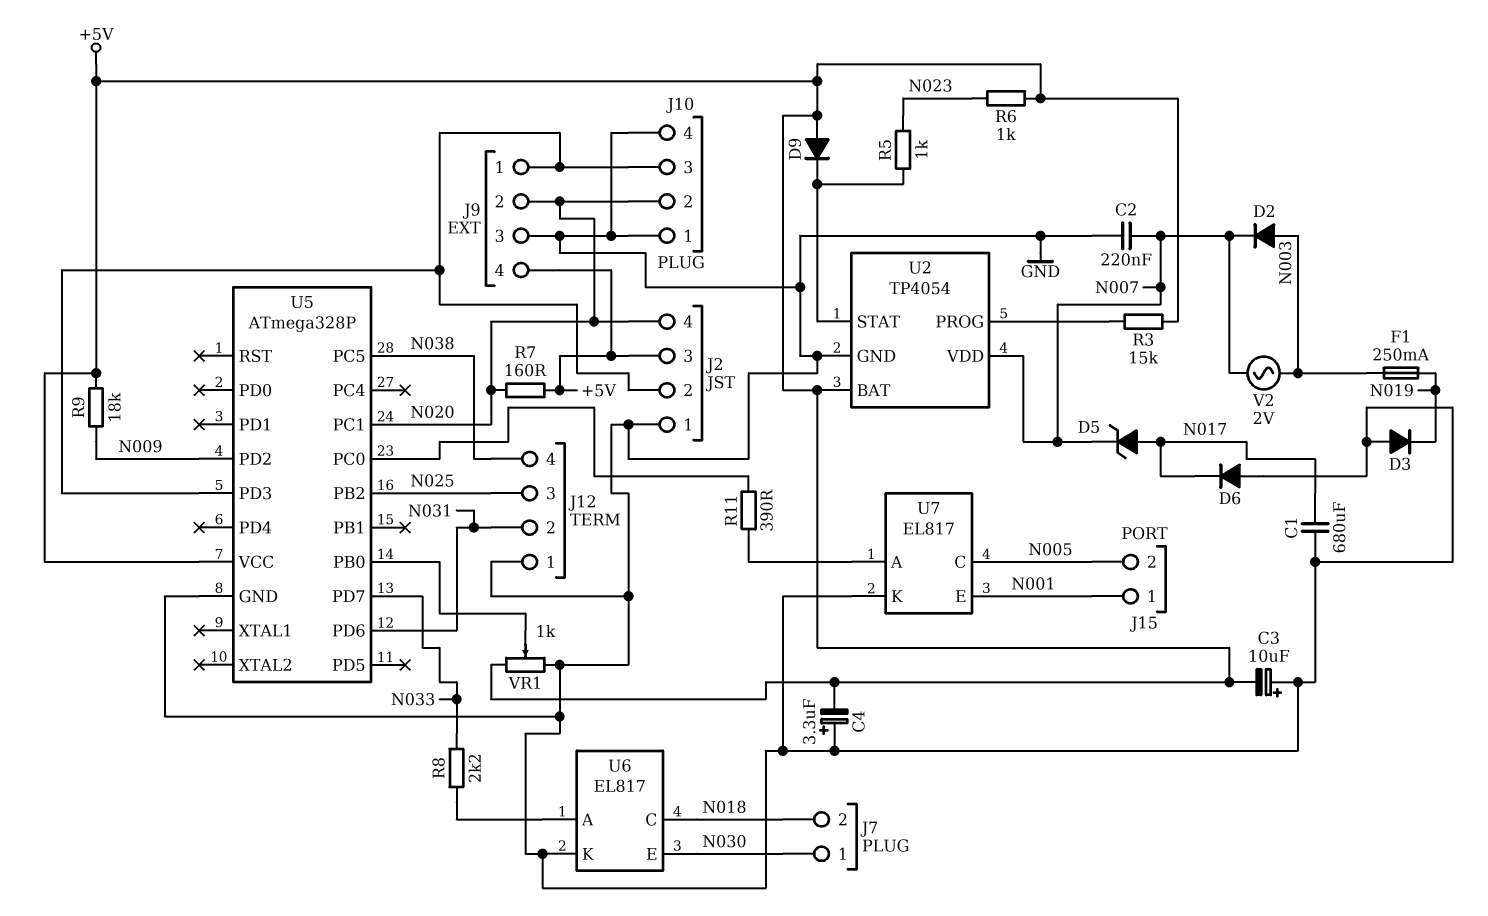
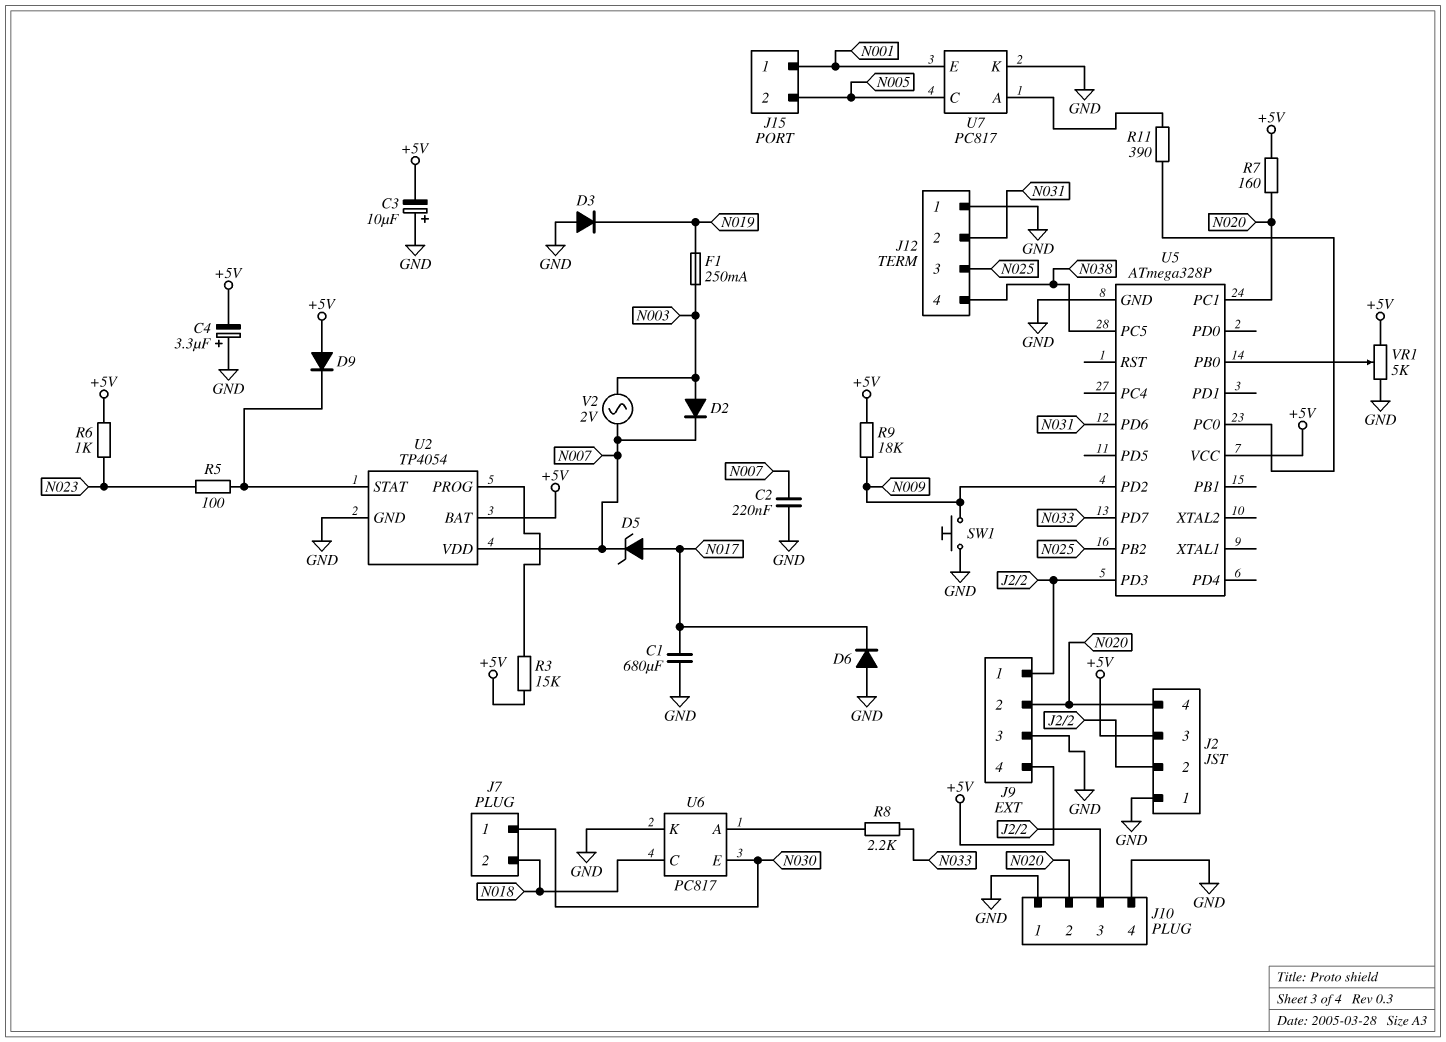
R5: 1k (N023, U2/STAT) -> 100 (N023, U2/STAT)
SW1: none -> button (GND, N009)
U6: EL817 -> PC817
U7: EL817 -> PC817
VR1: 1k (+5V, GND, wiper U5/PB0) -> 5k (+5V, GND, wiper U5/PB0)

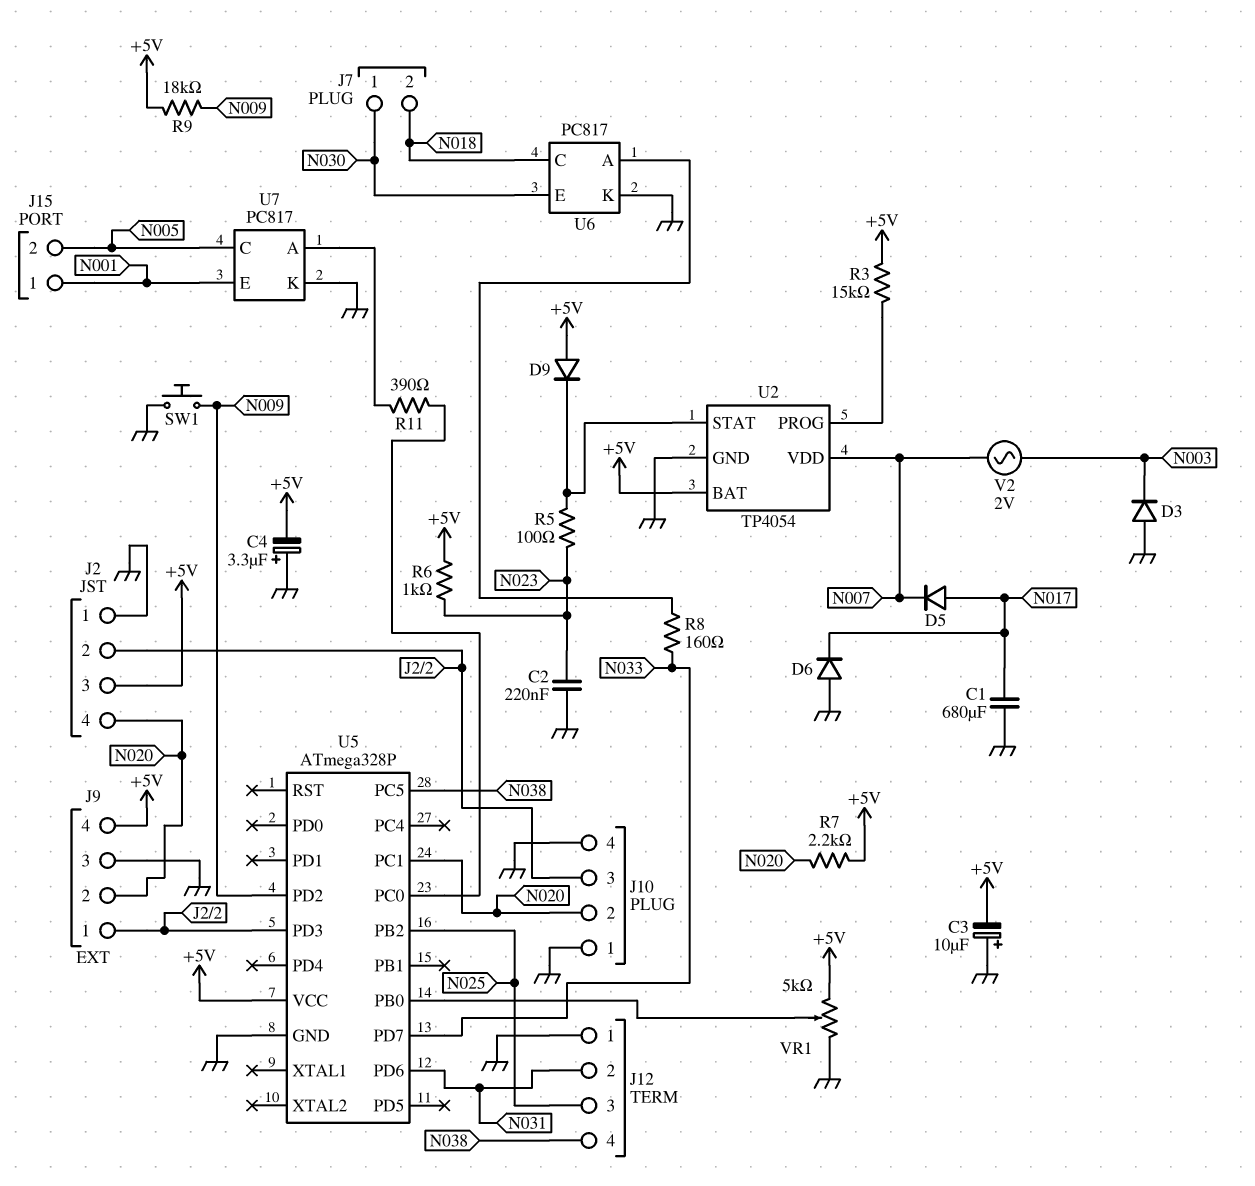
C2: 220nF (GND, N007) -> 220nF (GND, N023)
D2: diode (A N003, K N007) -> none
D3: diode (A GND, K N019) -> diode (A GND, K N003)
D5: zener (A N017, K N007) -> diode (A N017, K N007)
F1: 250mA (N003, N019) -> none
R7: 160 (+5V, N020) -> 2.2k (+5V, N020)
R8: 2.2k (N033, U6/A) -> 160 (N033, U6/A)

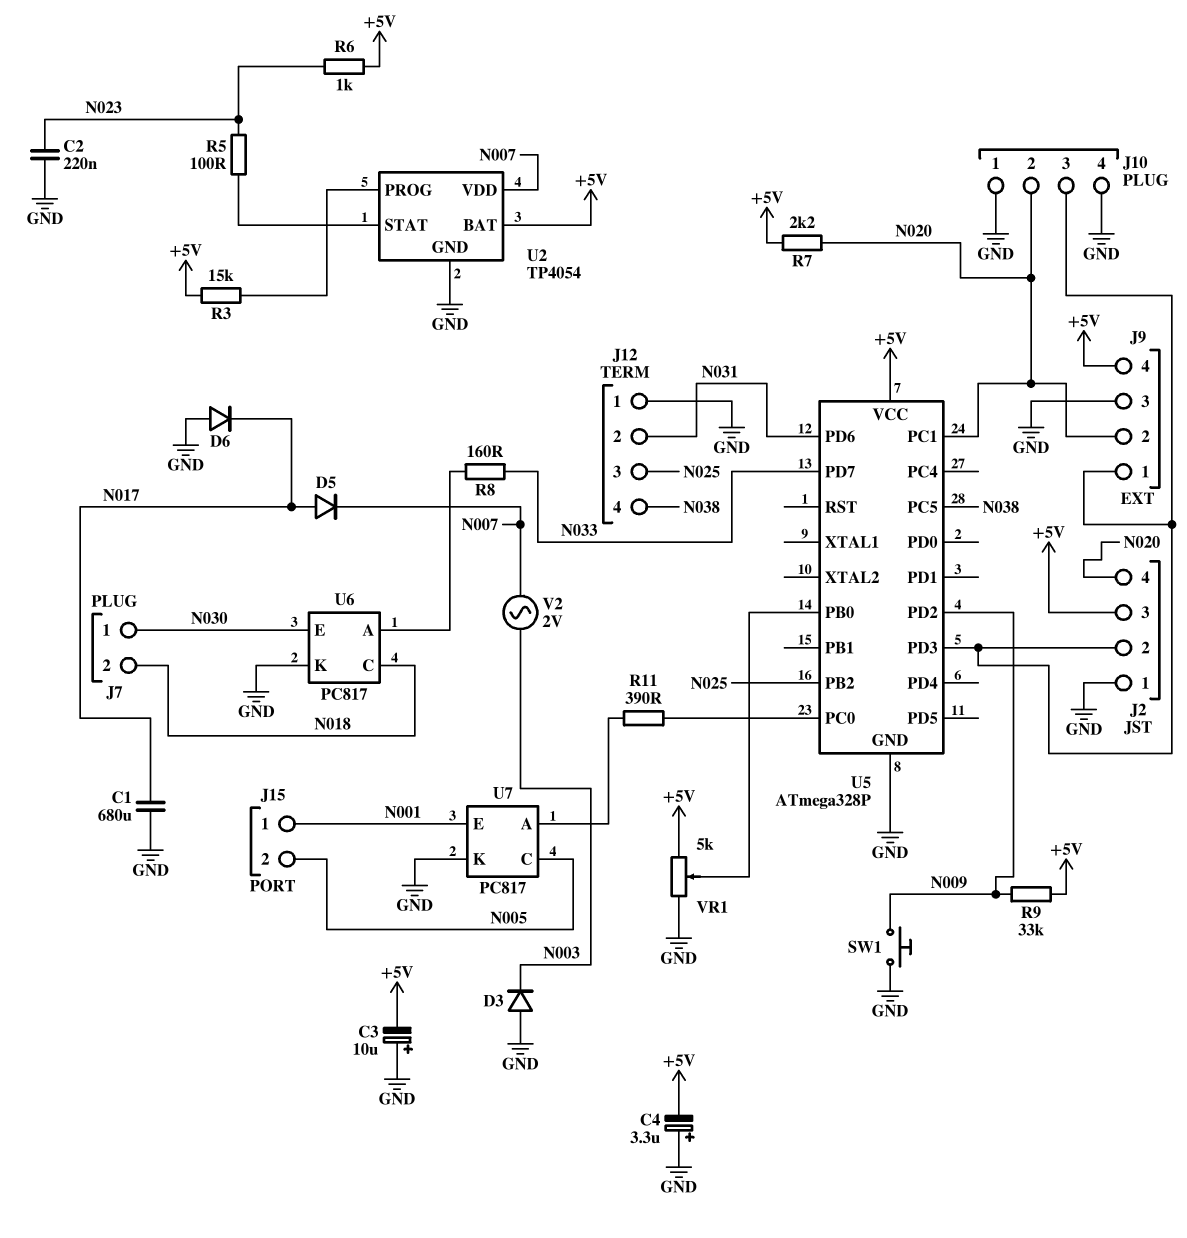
D9: diode (A +5V, K U2/STAT) -> none
R9: 18k (+5V, N009) -> 33k (+5V, N009)

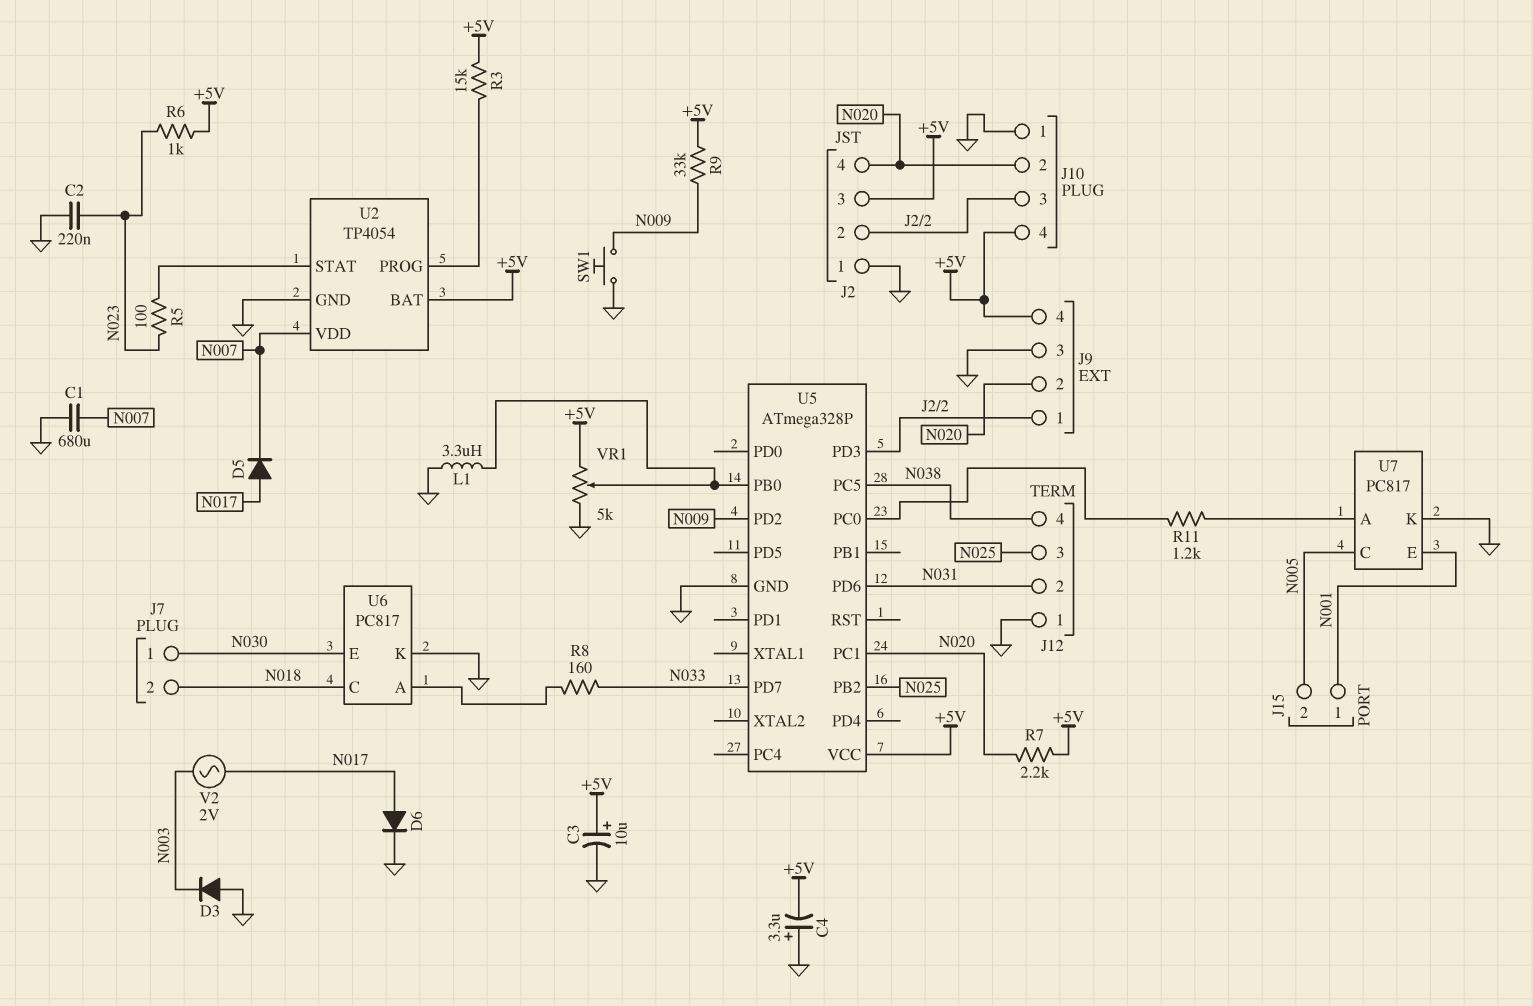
C1: 680uF (GND, N017) -> 680uF (GND, N007)
C3: 10uF (plus GND, minus +5V) -> 10uF (plus +5V, minus GND)
D6: diode (A GND, K N017) -> diode (A N017, K GND)
J10 pin 4: GND -> +5V
L1: none -> 3.3uH (GND, U5/PB0)
R11: 390 (U5/PC0, U7/A) -> 1.2k (U5/PC0, U7/A)
V2: AC 2V (N003, N007) -> AC 2V (N003, N017)

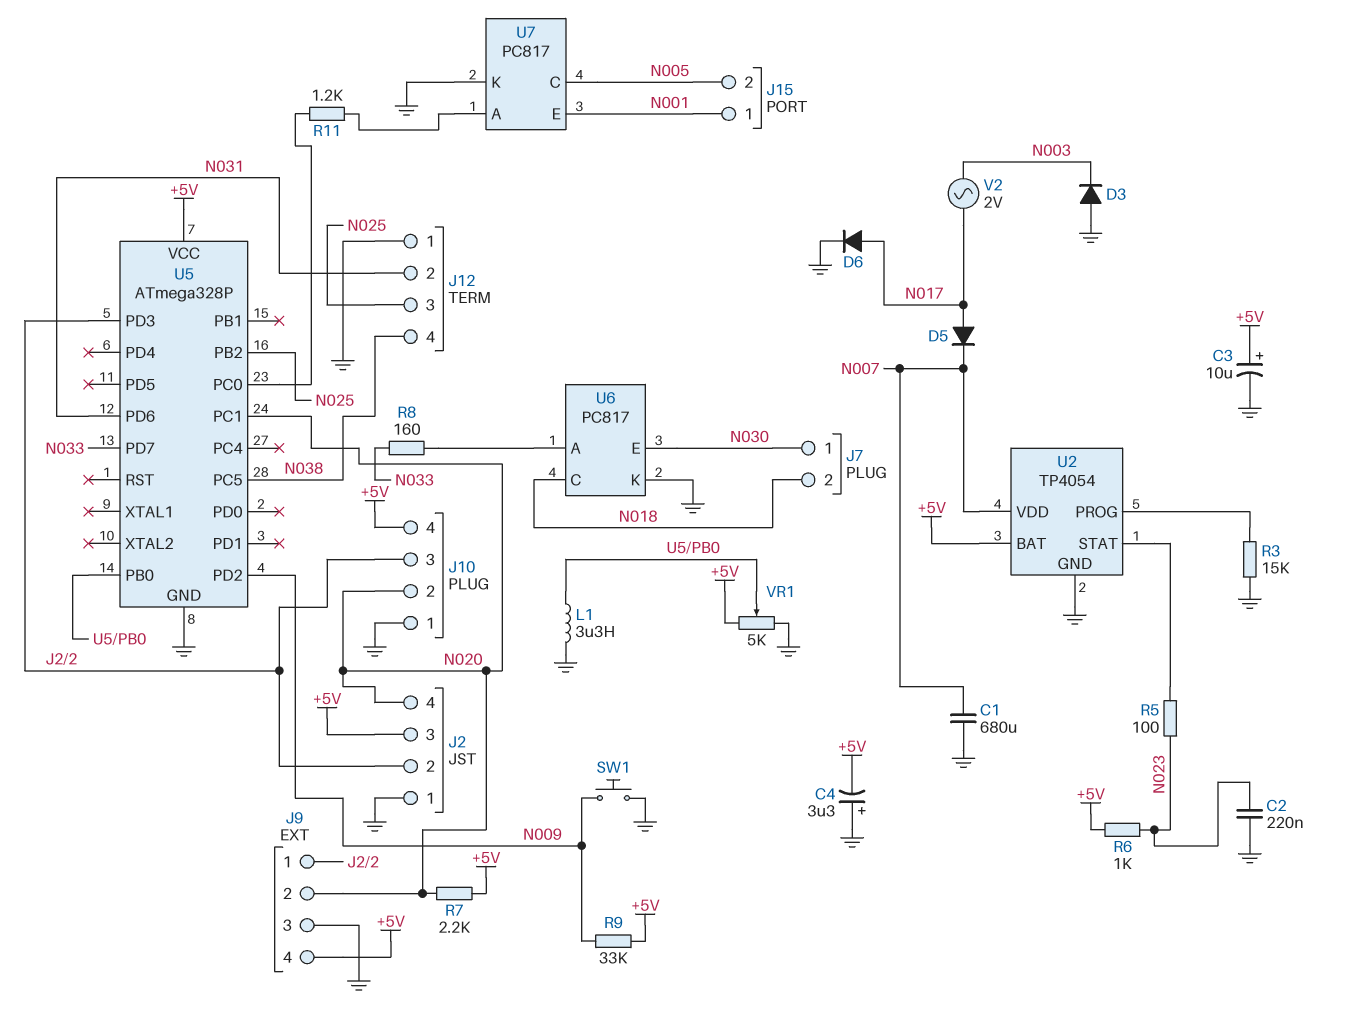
R3: 15k (+5V, U2/PROG) -> 15k (GND, U2/PROG)

